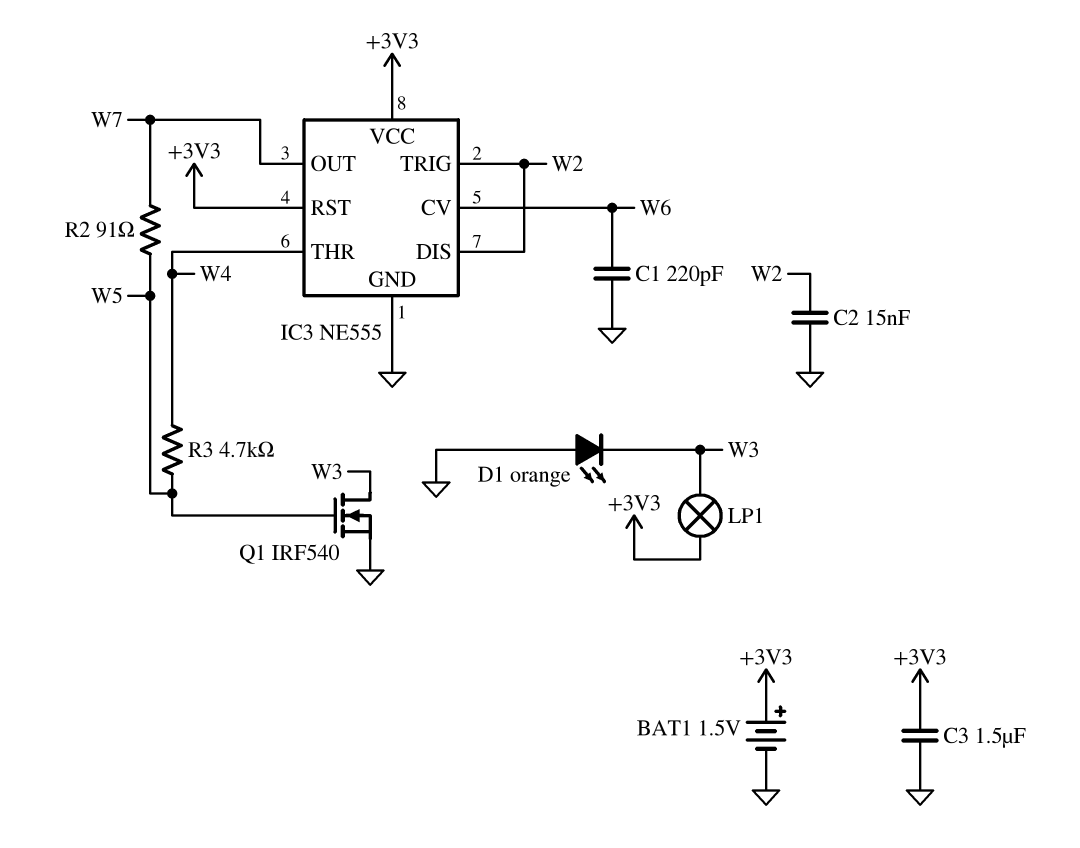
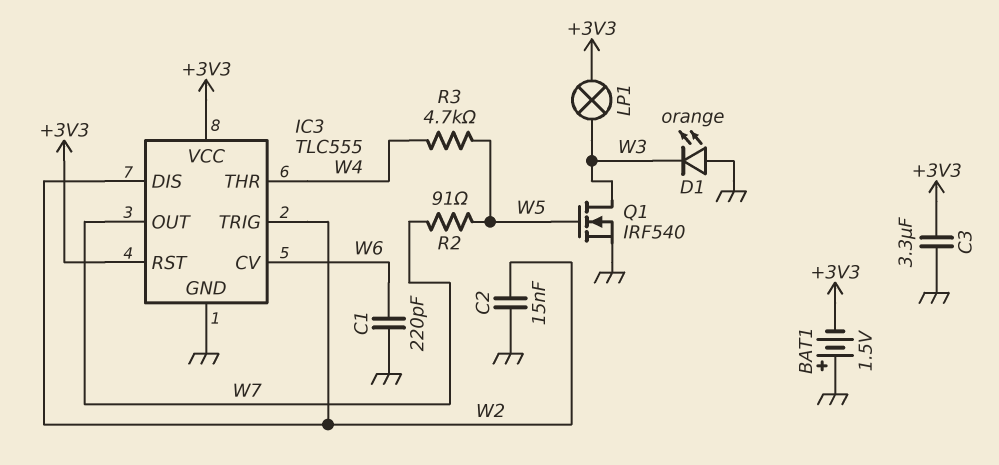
BAT1: 1.5V (plus +3V3, minus GND) -> 1.5V (plus GND, minus +3V3)
C3: 1.5uF (+3V3, GND) -> 3.3uF (+3V3, GND)
IC3: NE555 -> TLC555

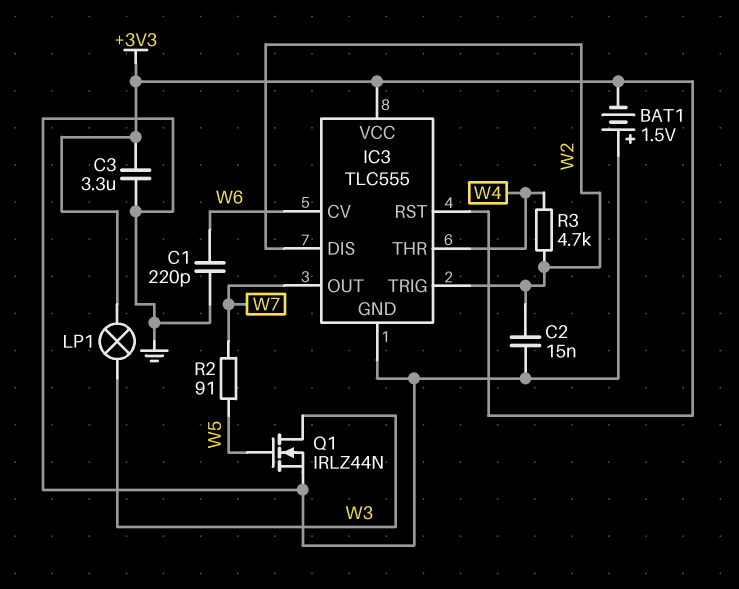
D1: LED orange (A GND, K W3) -> none
Q1: NMOS IRF540 (G W5, D W3, S GND) -> NMOS IRLZ44N (G W5, D W3, S GND)
R3: 4.7k (W4, W5) -> 4.7k (W2, W4)

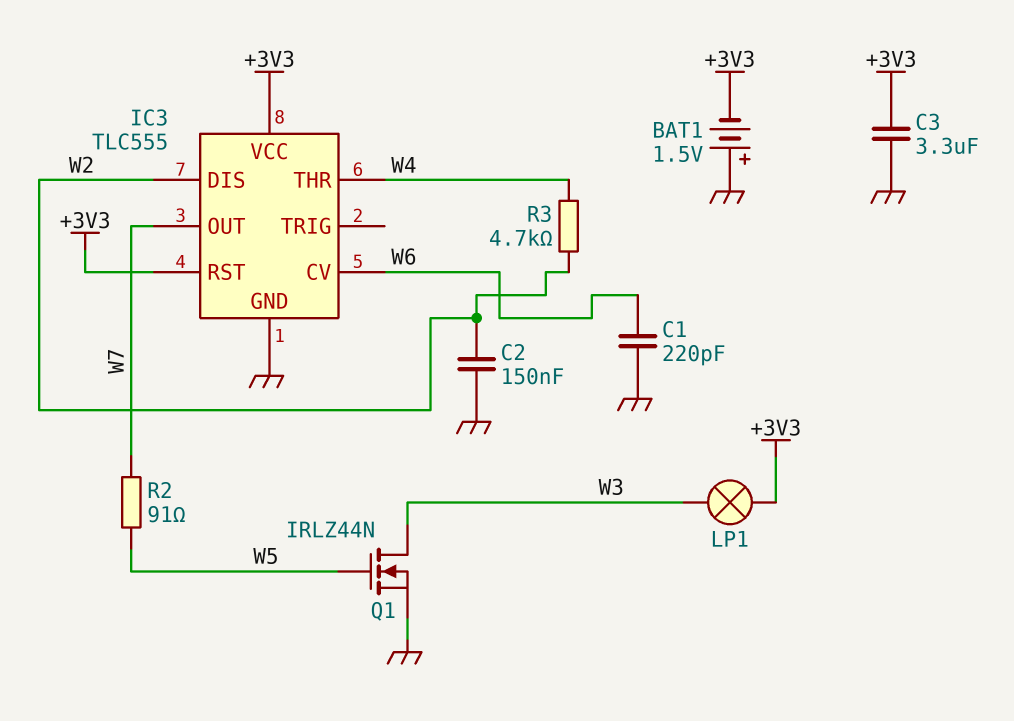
C2: 15nF (GND, W2) -> 150nF (GND, W2)
IC3 pin TRIG: W2 -> none

